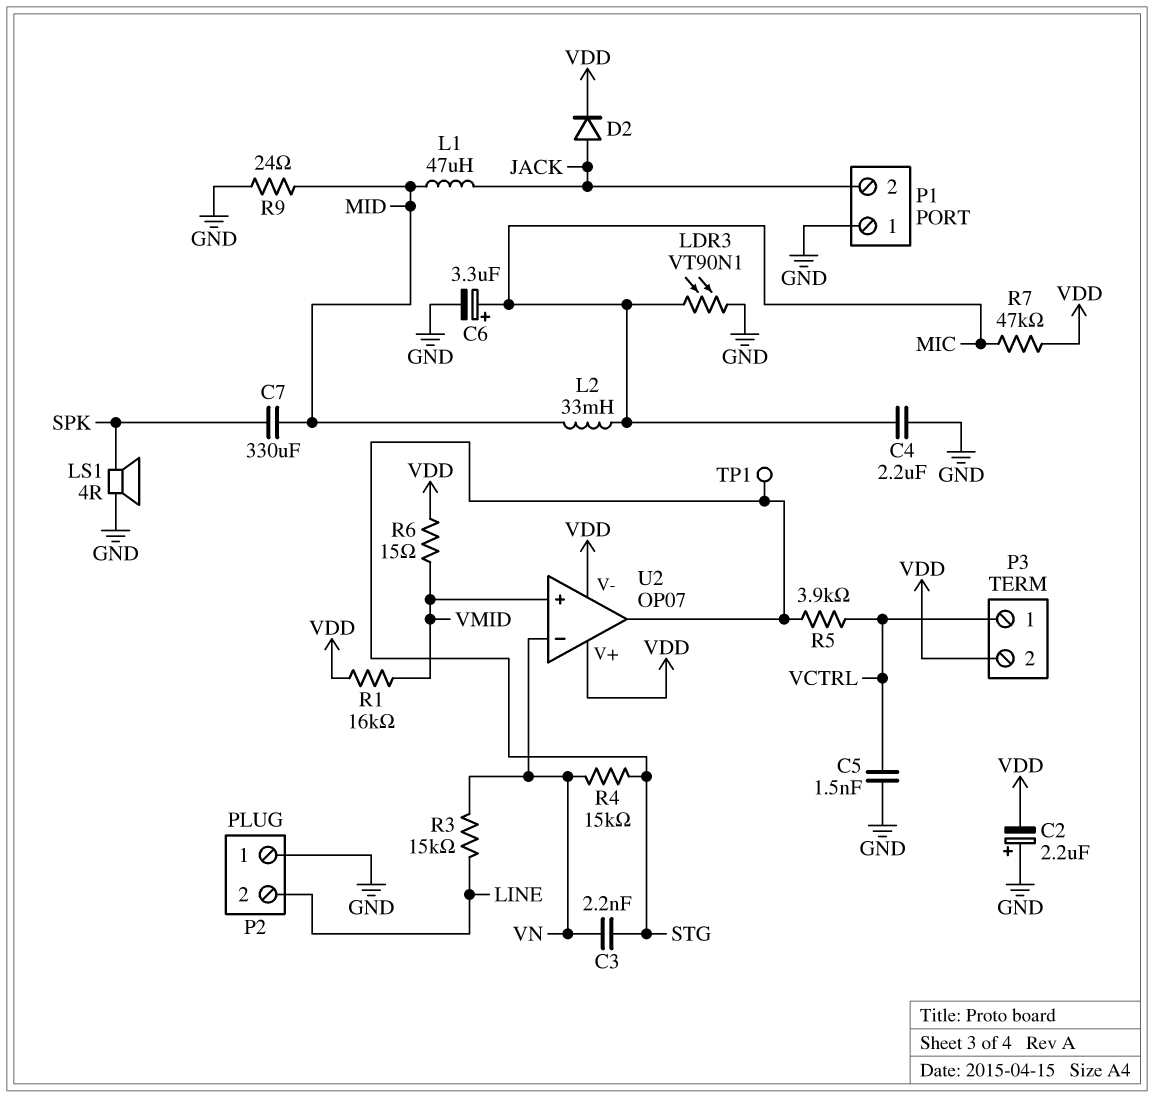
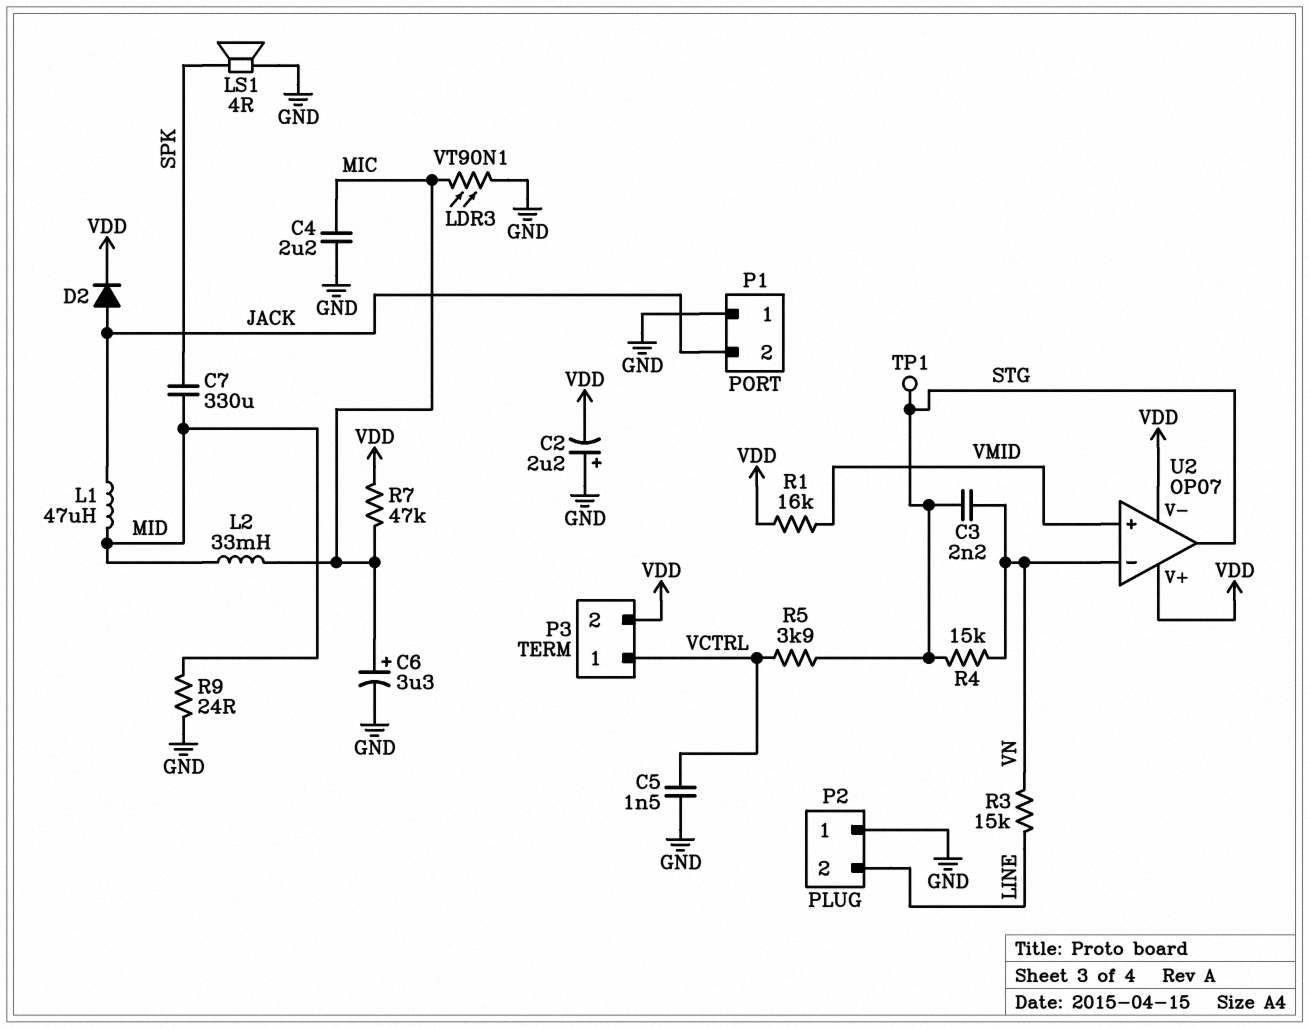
R6: 15 (VDD, VMID) -> none

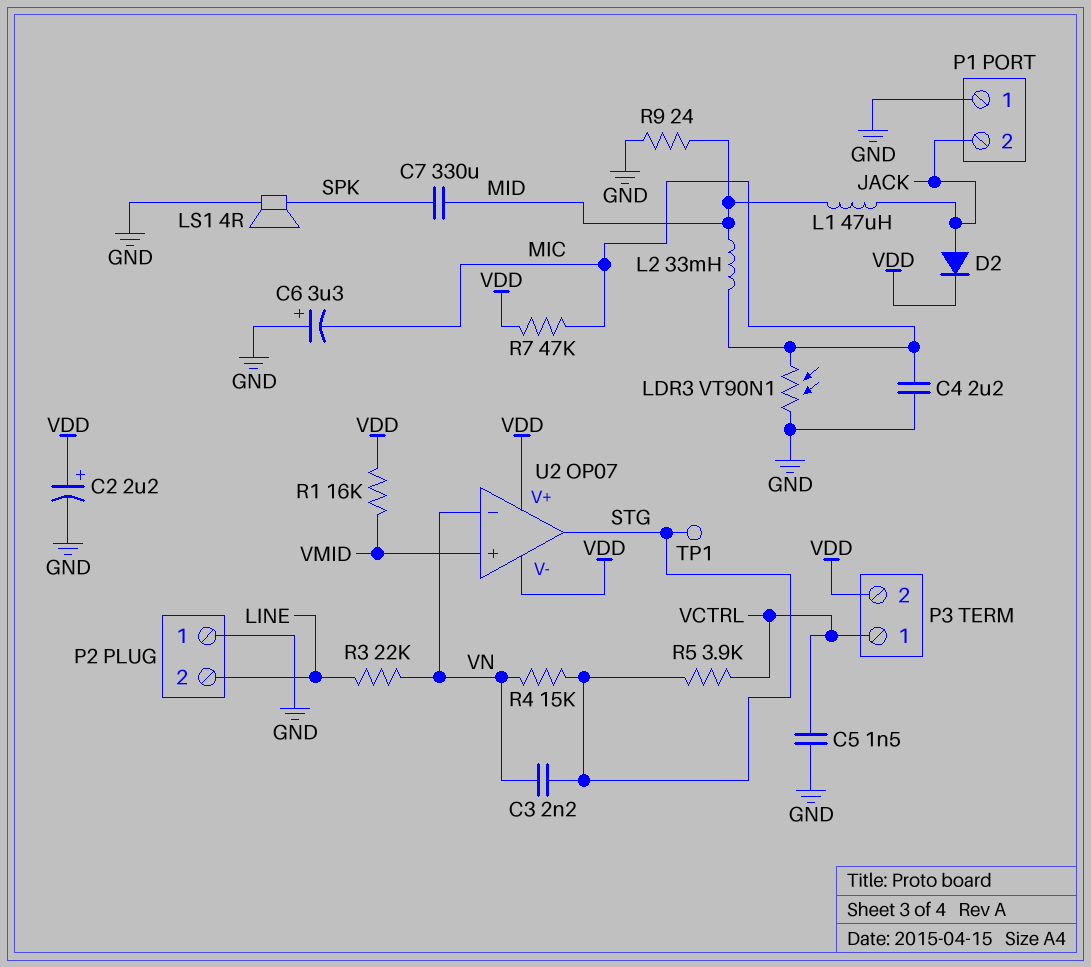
C2: 2.2uF (plus GND, minus VDD) -> 2.2uF (plus VDD, minus GND)
C6: 3.3uF (plus MIC, minus GND) -> 3.3uF (plus GND, minus MIC)
R3: 15k (LINE, VN) -> 22k (LINE, VN)

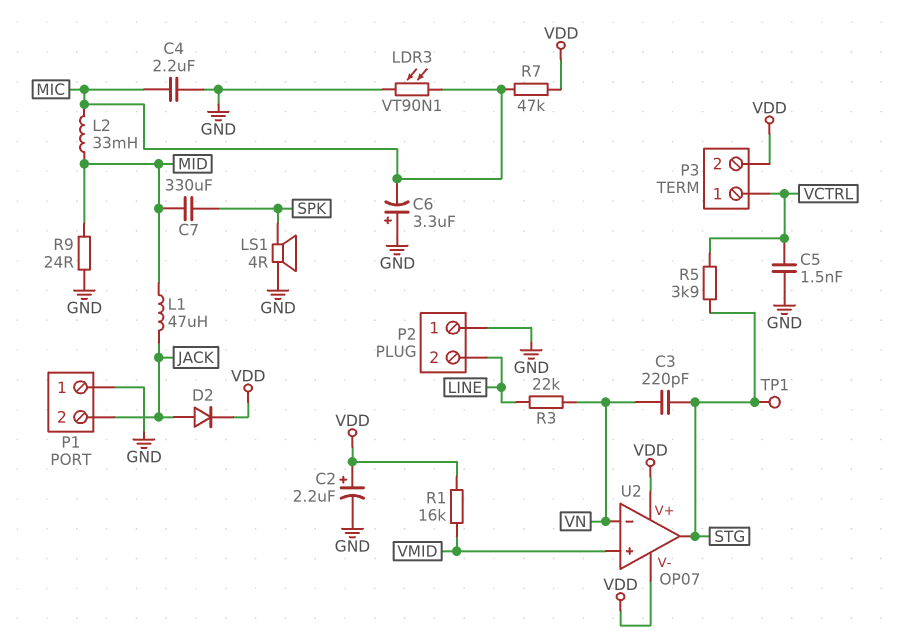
C3: 2.2nF (STG, VN) -> 220pF (STG, VN)
R4: 15k (STG, VN) -> none

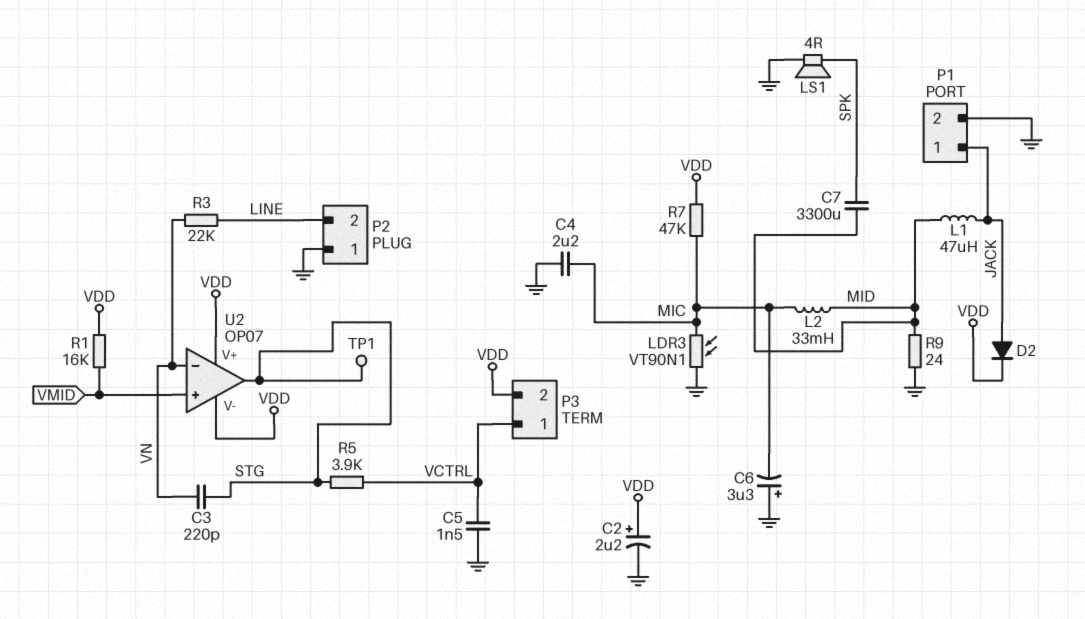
C7: 330uF (MID, SPK) -> 3300uF (MID, SPK)
P1 pin 1: GND -> JACK
P1 pin 2: JACK -> GND

